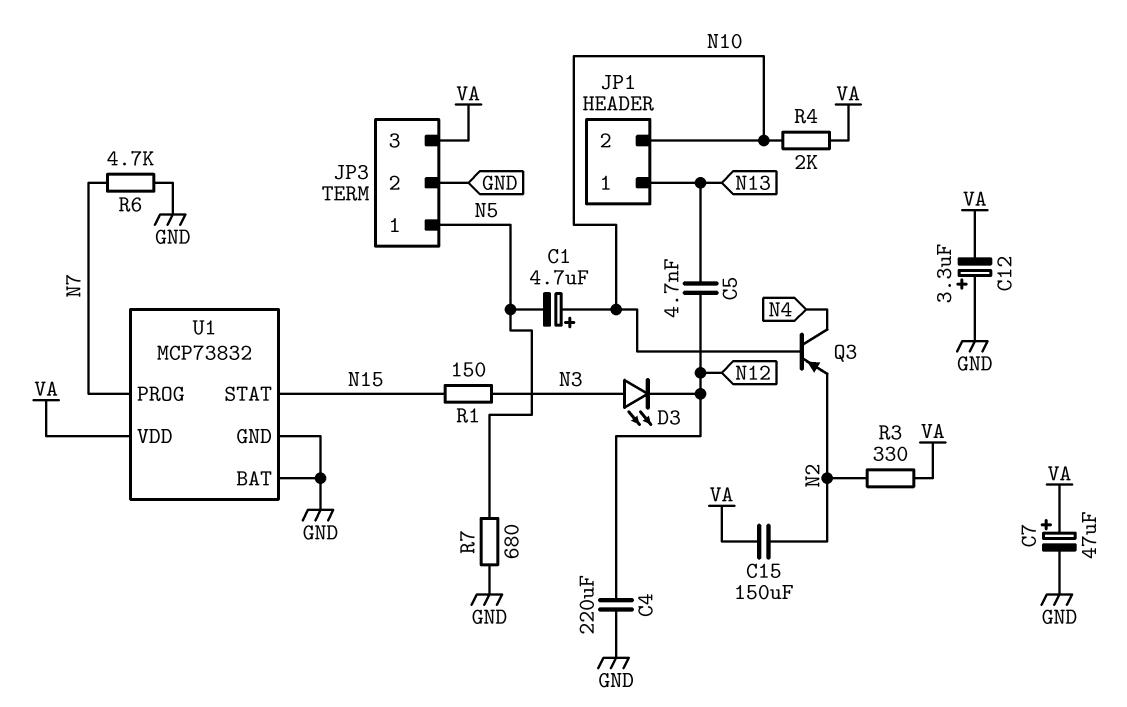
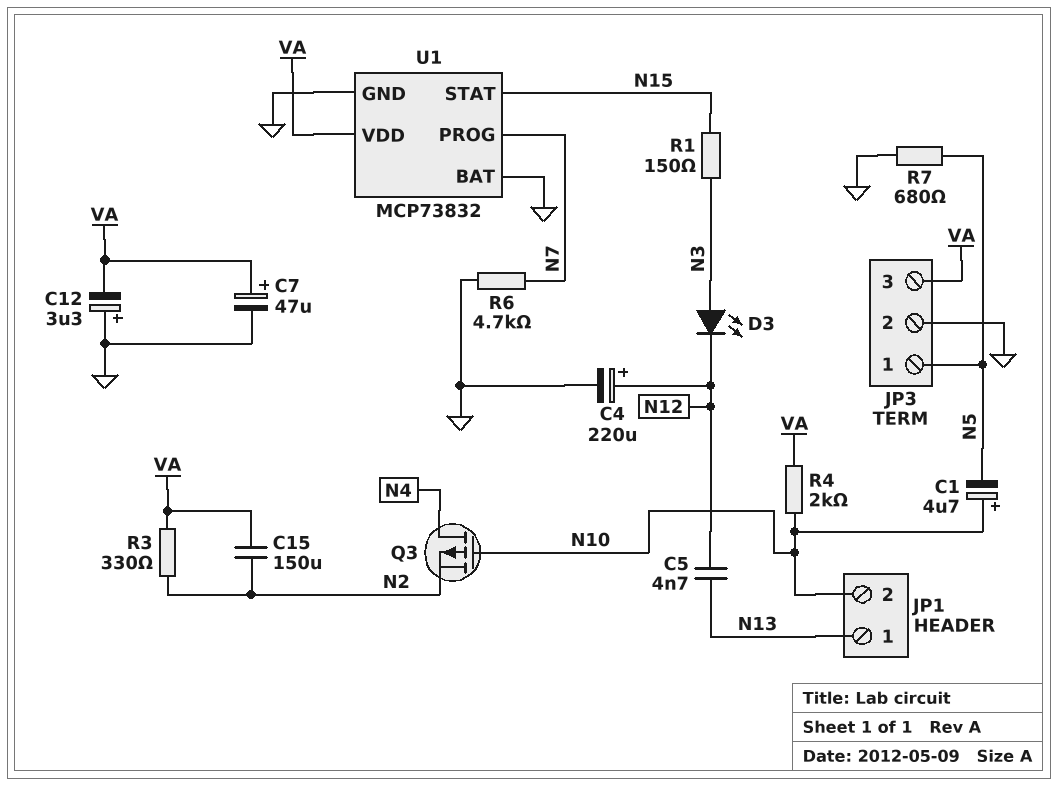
C4: 220uF (GND, N12) -> 220uF (plus N12, minus GND)
Q3: PNP (B N10, C N4, E N2) -> PMOS (G N10, D N4, S N2)

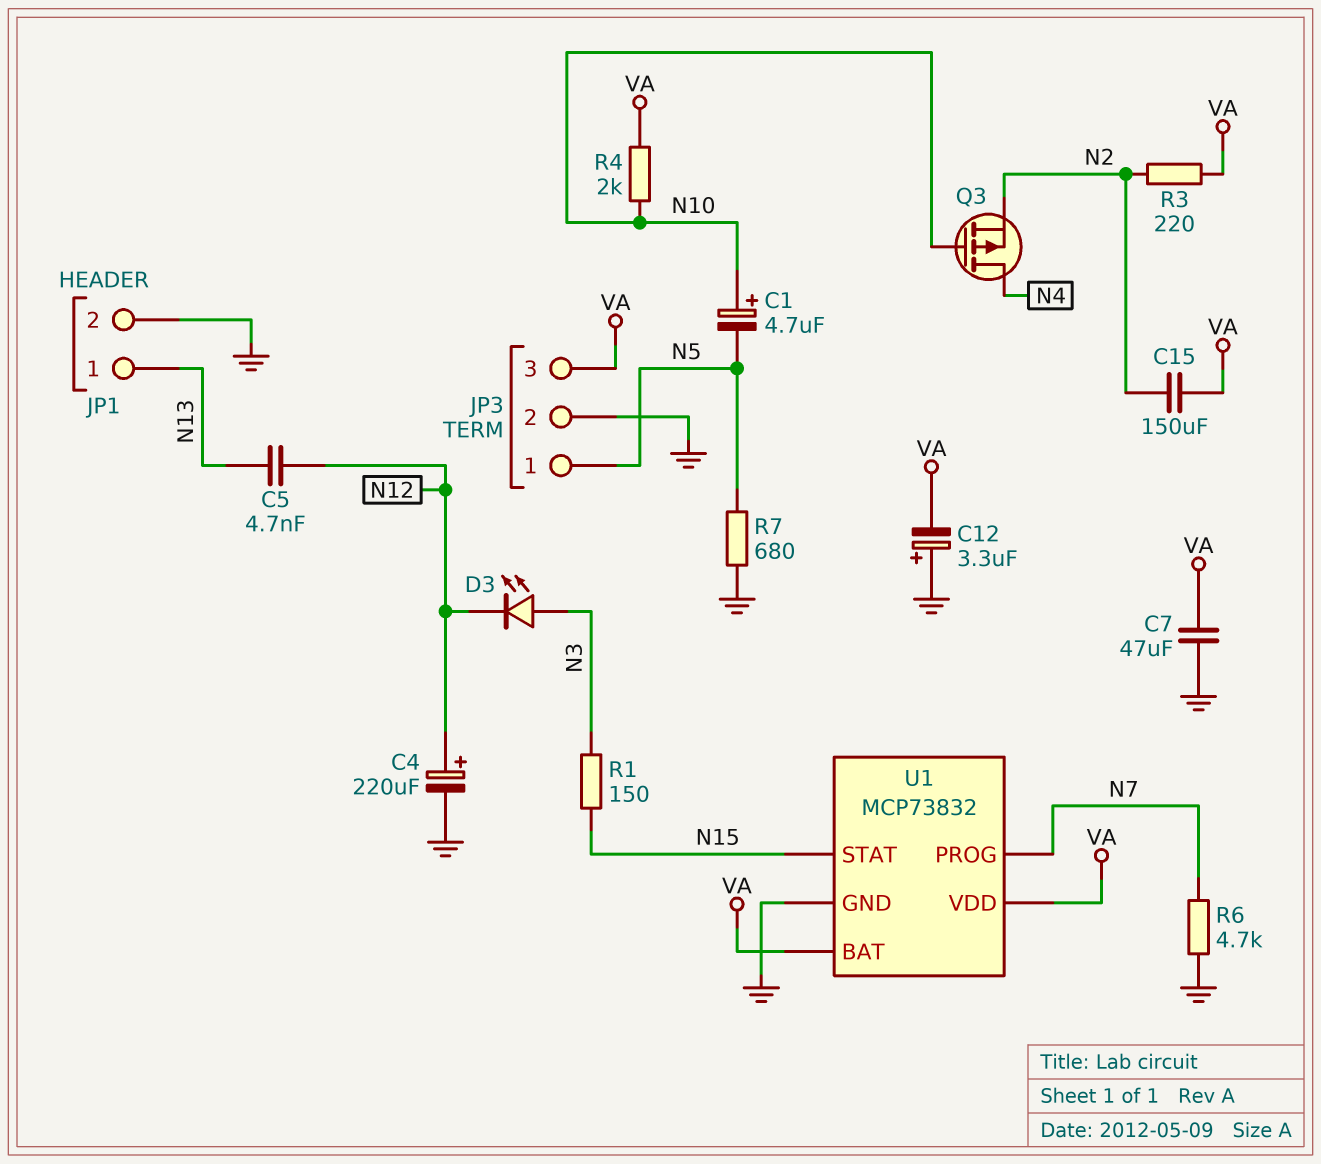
C7: 47uF (plus VA, minus GND) -> 47uF (GND, VA)
JP1 pin 2: N10 -> GND
R3: 330 (N2, VA) -> 220 (N2, VA)
U1 pin BAT: GND -> VA

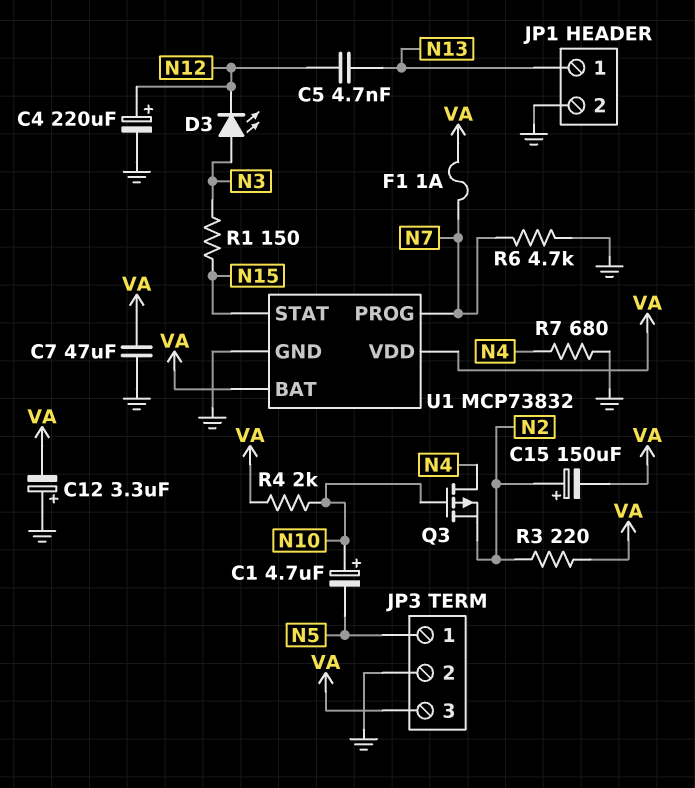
C15: 150uF (N2, VA) -> 150uF (plus N2, minus VA)
F1: none -> 1A (N7, VA)
R7: 680 (GND, N5) -> 680 (GND, N4)

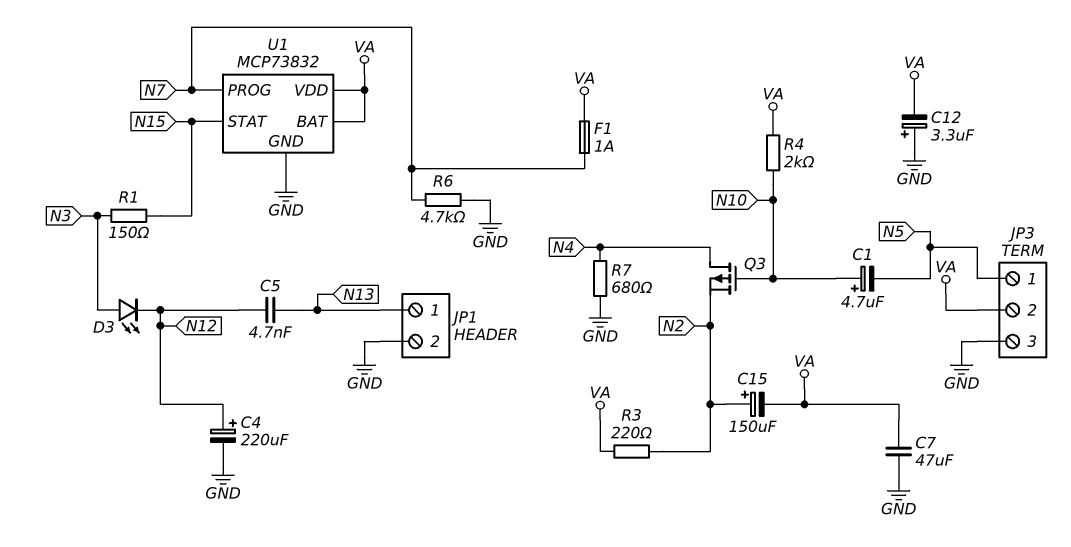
JP3 pin 2: GND -> VA
JP3 pin 3: VA -> GND

